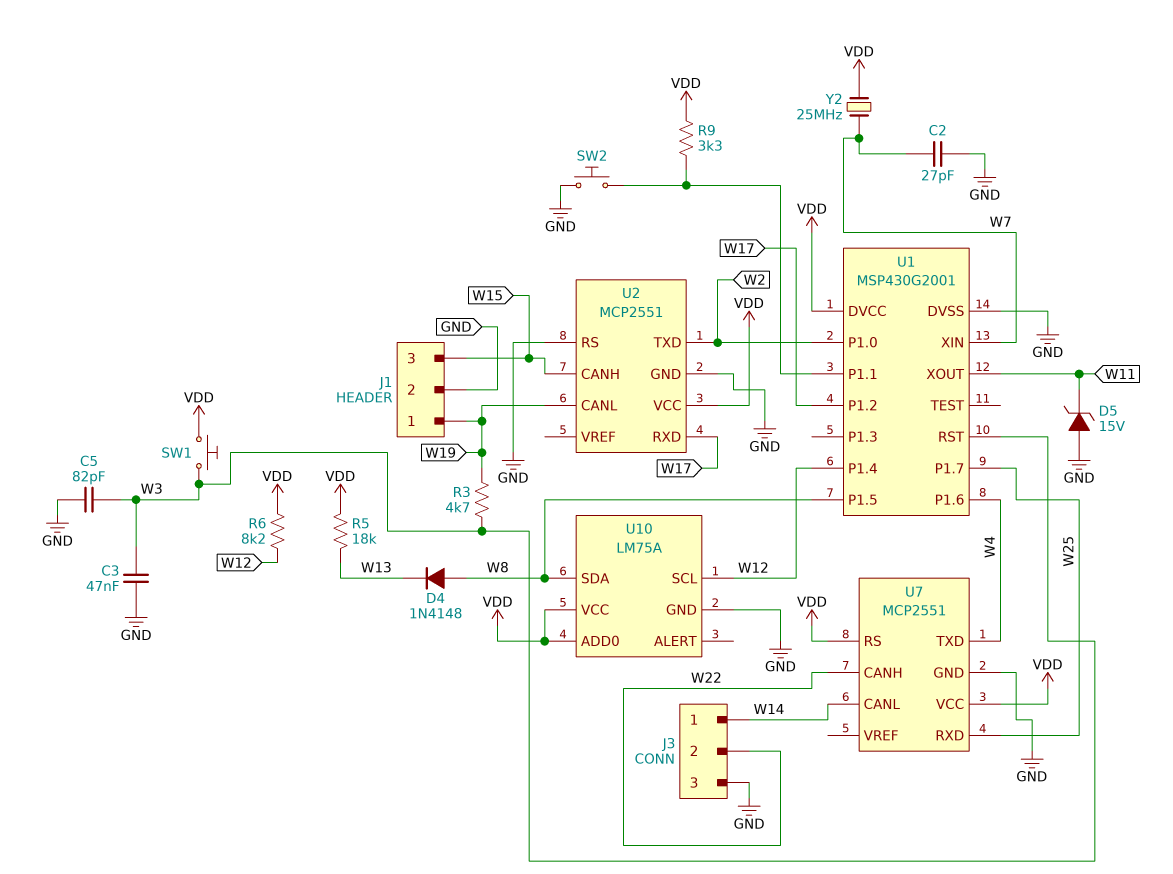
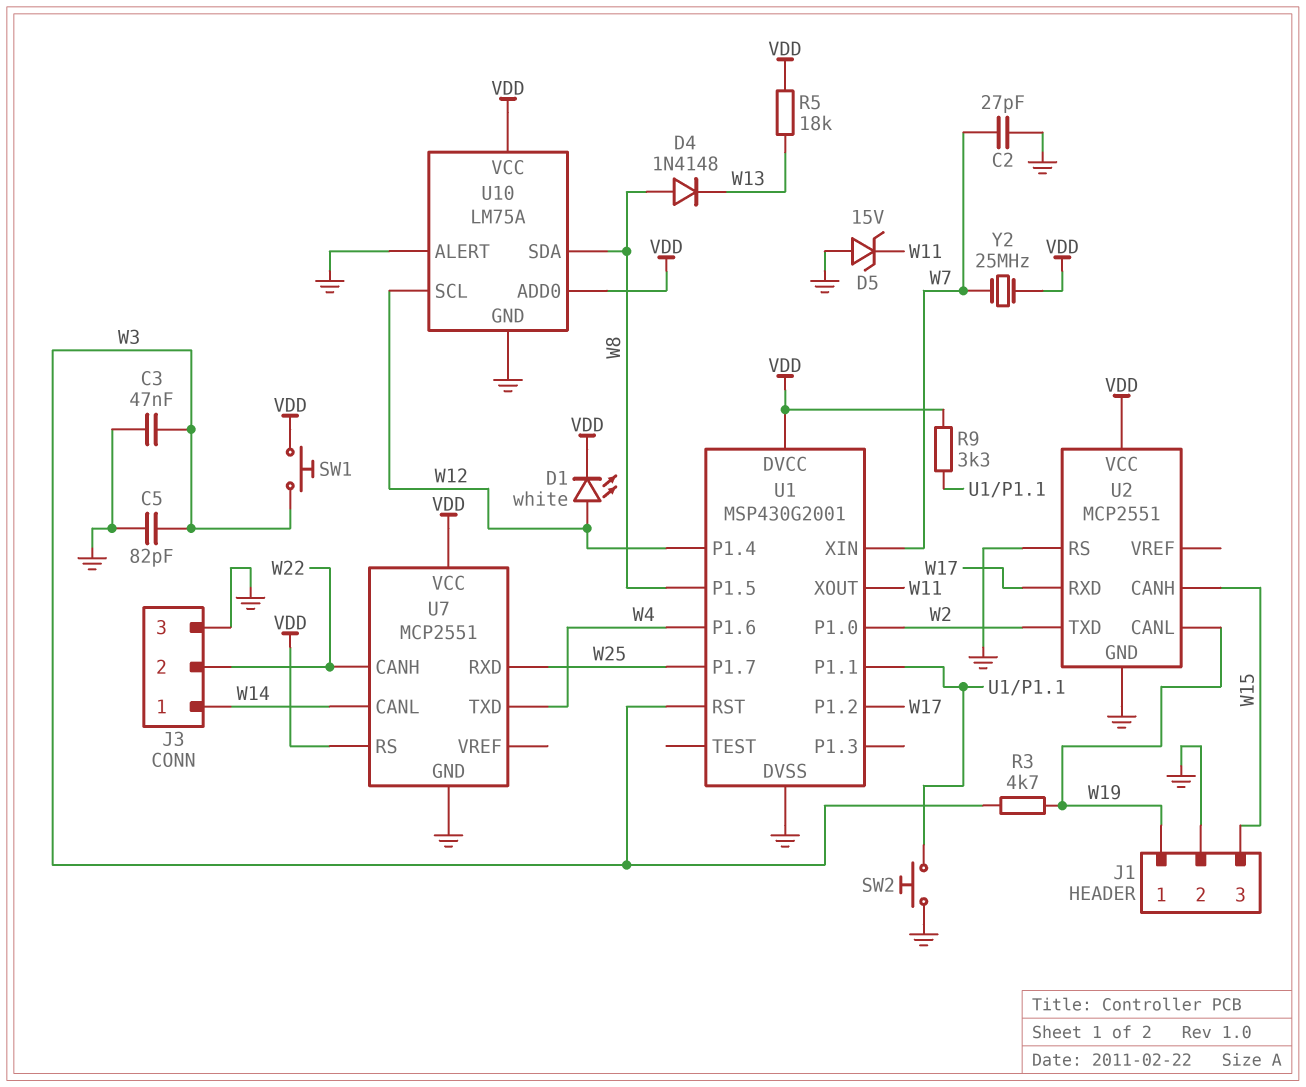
D1: none -> LED white (A W12, K VDD)
R6: 8.2k (VDD, W12) -> none
U10 pin ALERT: none -> GND

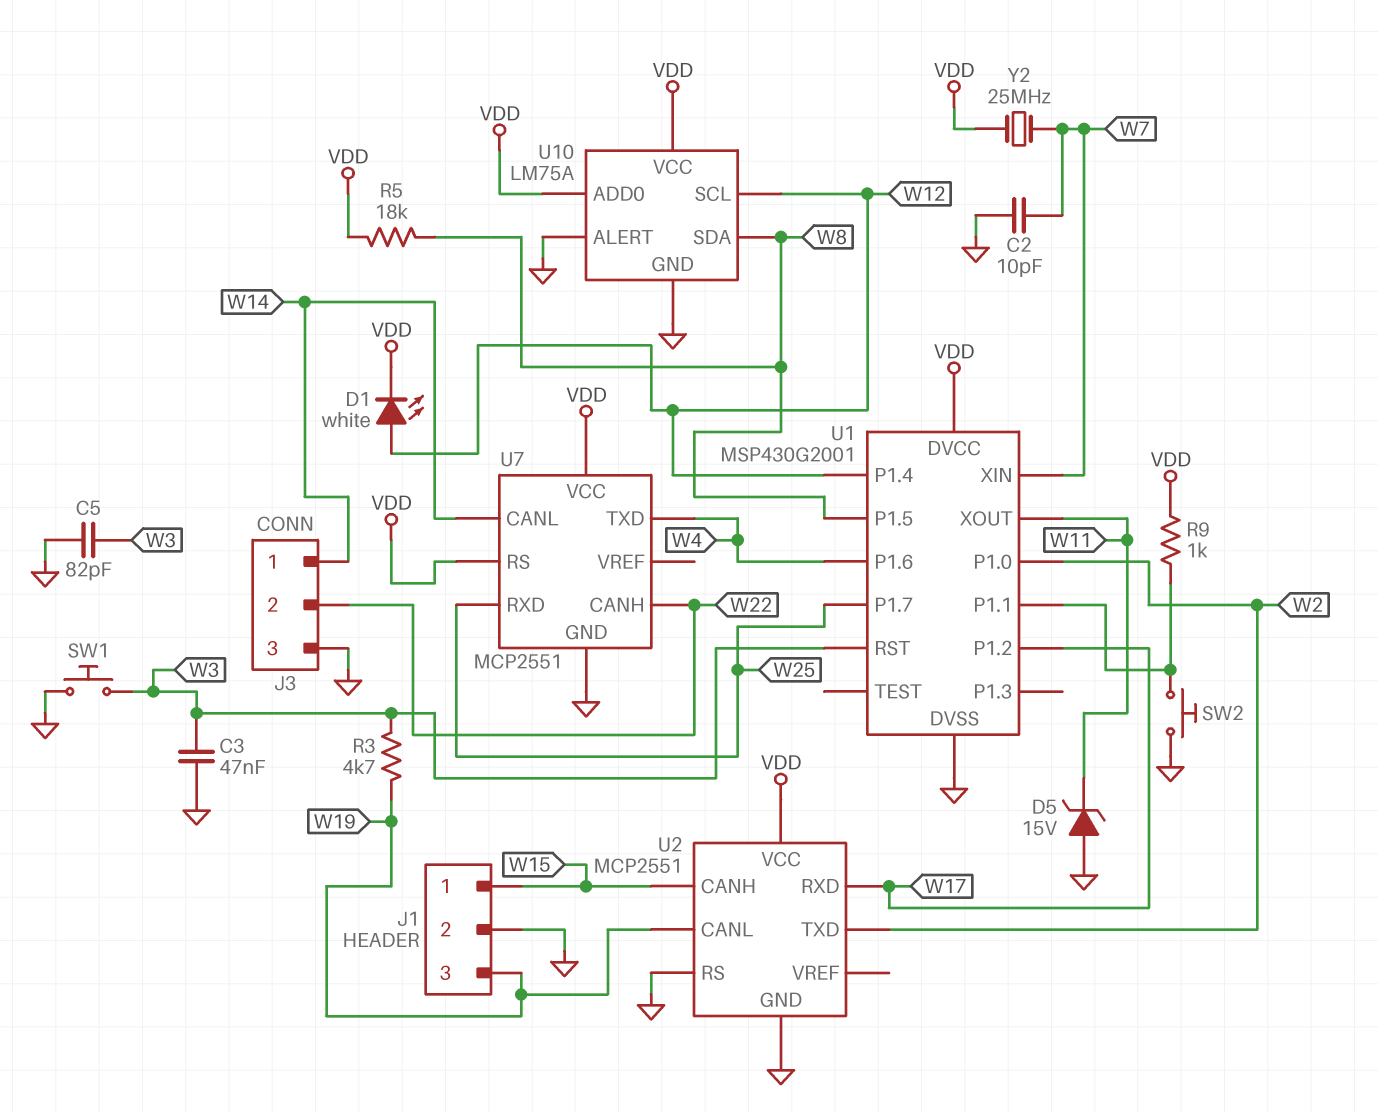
C2: 27pF (GND, W7) -> 10pF (GND, W7)
D4: diode 1N4148 (A W8, K W13) -> none
J1 pin 1: W19 -> W15
J1 pin 3: W15 -> W19
R5: 18k (VDD, W13) -> 18k (VDD, W8)
R9: 3.3k (U1/P1.1, VDD) -> 1k (U1/P1.1, VDD)
SW1: button (VDD, W3) -> button (GND, W3)

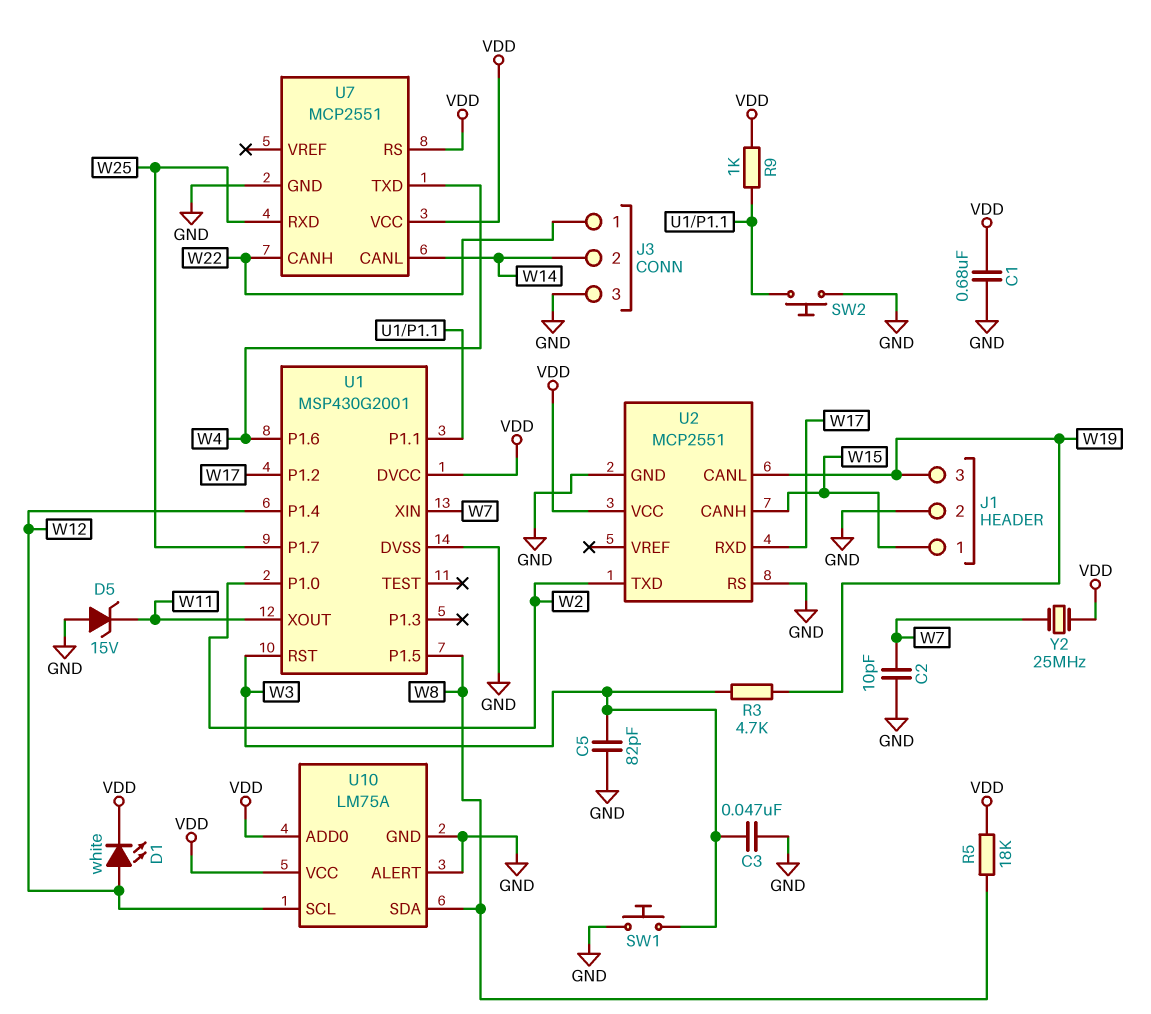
C1: none -> 680nF (GND, VDD)
J3 pin 1: W14 -> W22
J3 pin 2: W22 -> W14

